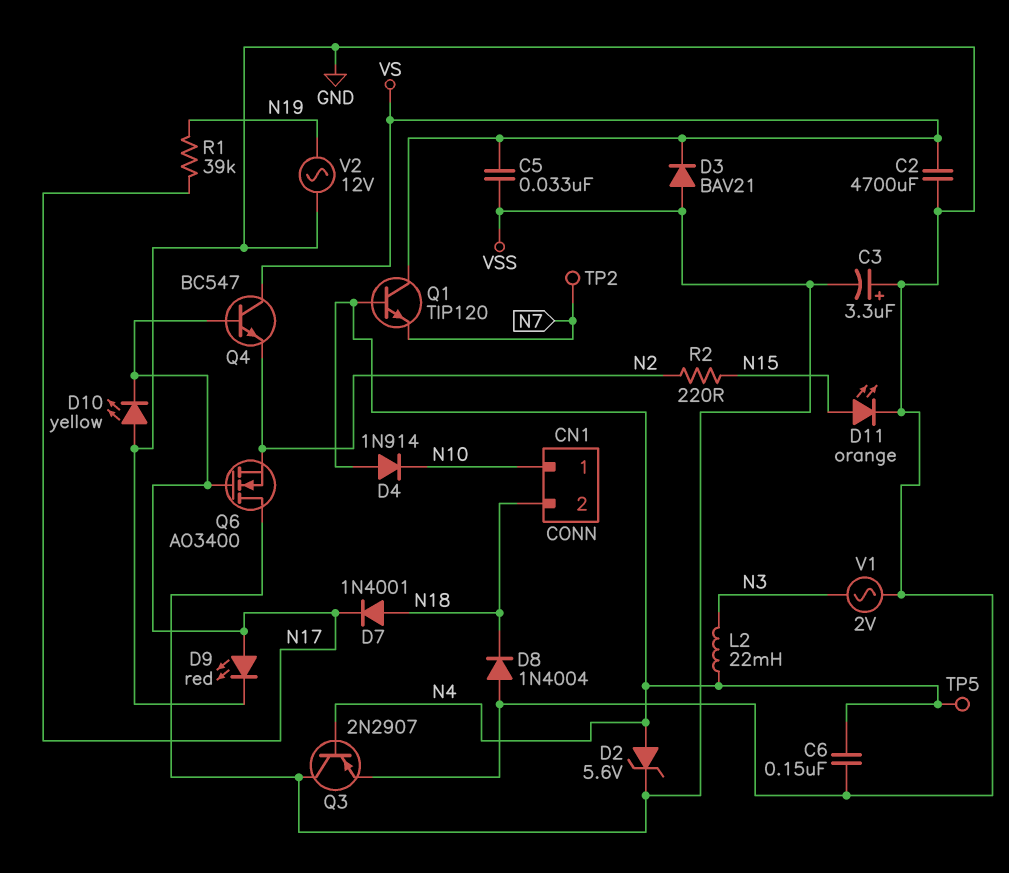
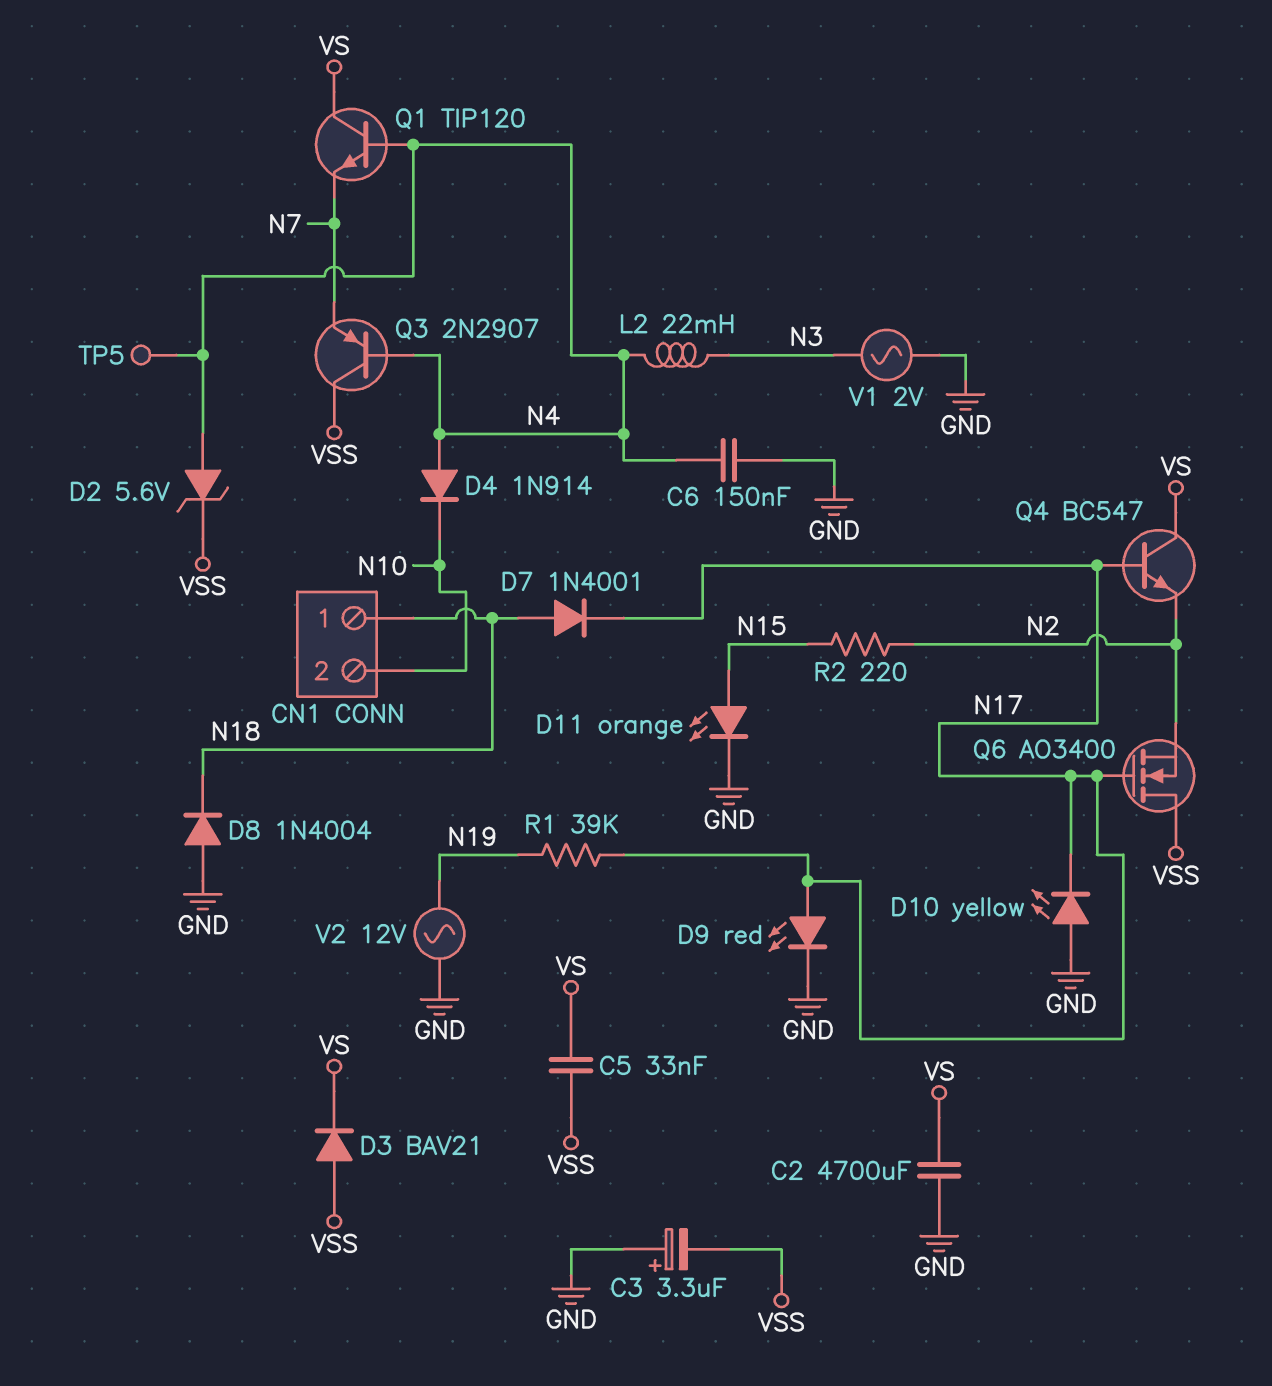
CN1 pin 1: N10 -> N18
CN1 pin 2: N18 -> N10
Q3: PNP 2N2907 (B N4, C VSS, E GND) -> PNP 2N2907 (B N4, C VSS, E N7)
TP2: test point (N7) -> none

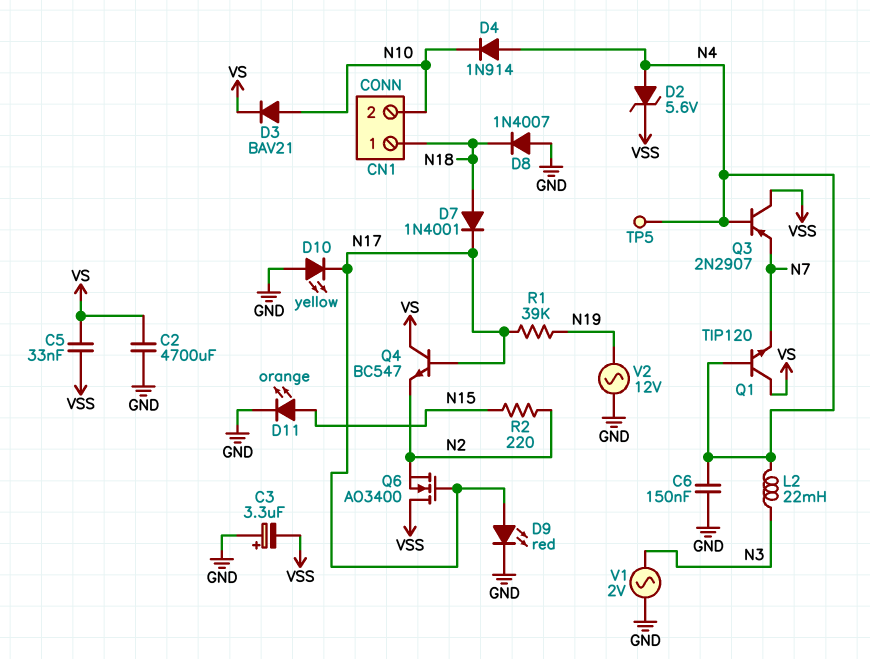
D3: diode BAV21 (A VSS, K VS) -> diode BAV21 (A N10, K VS)
D8: diode 1N4004 (A GND, K N18) -> diode 1N4007 (A GND, K N18)

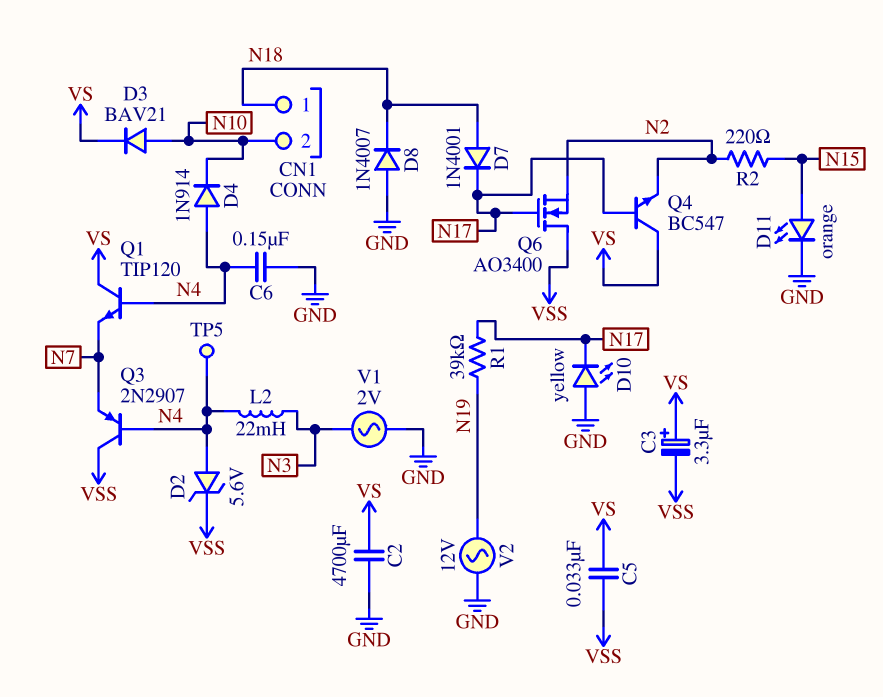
C3: 3.3uF (plus GND, minus VSS) -> 3.3uF (plus VS, minus VSS)
D9: LED red (A N17, K GND) -> none

